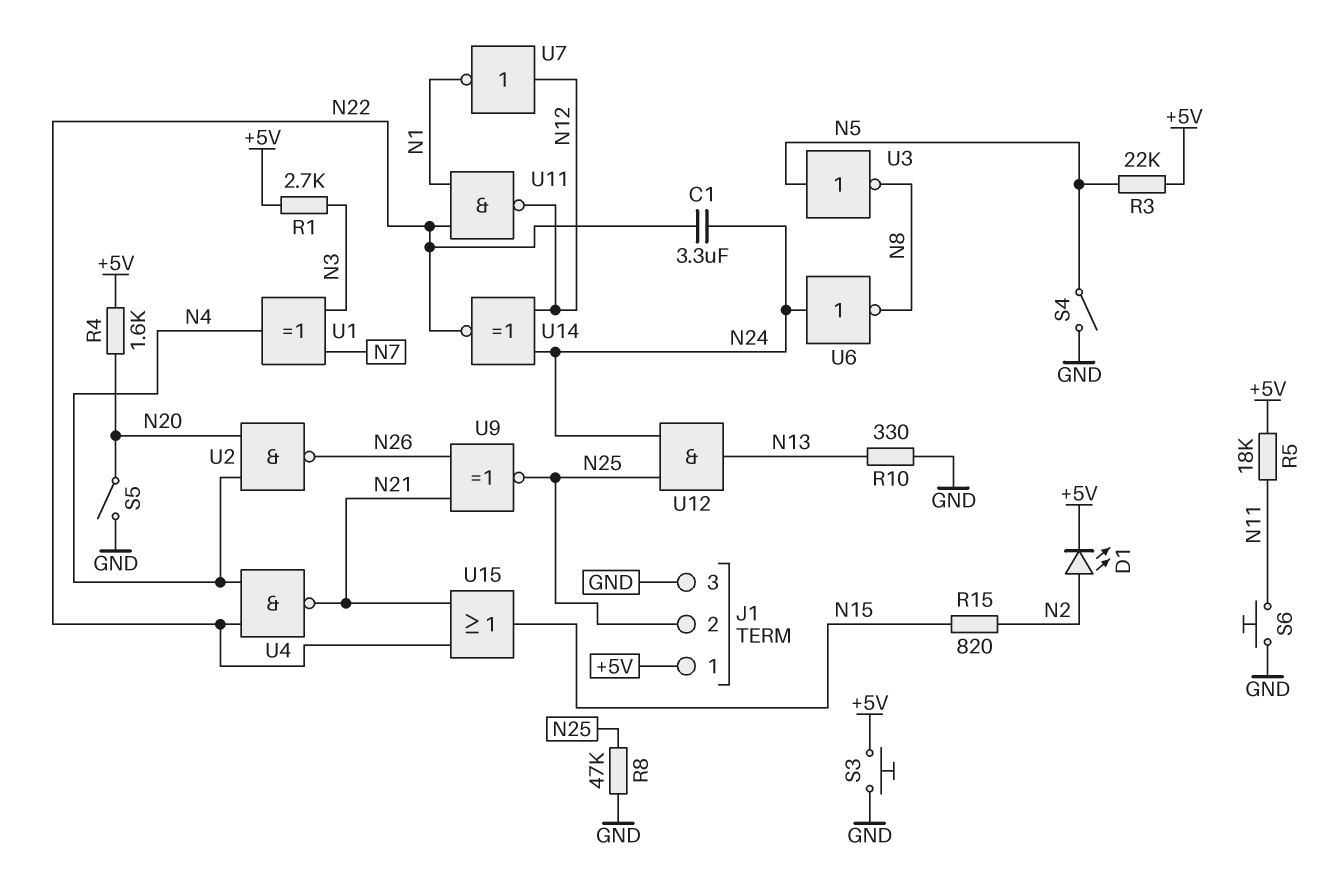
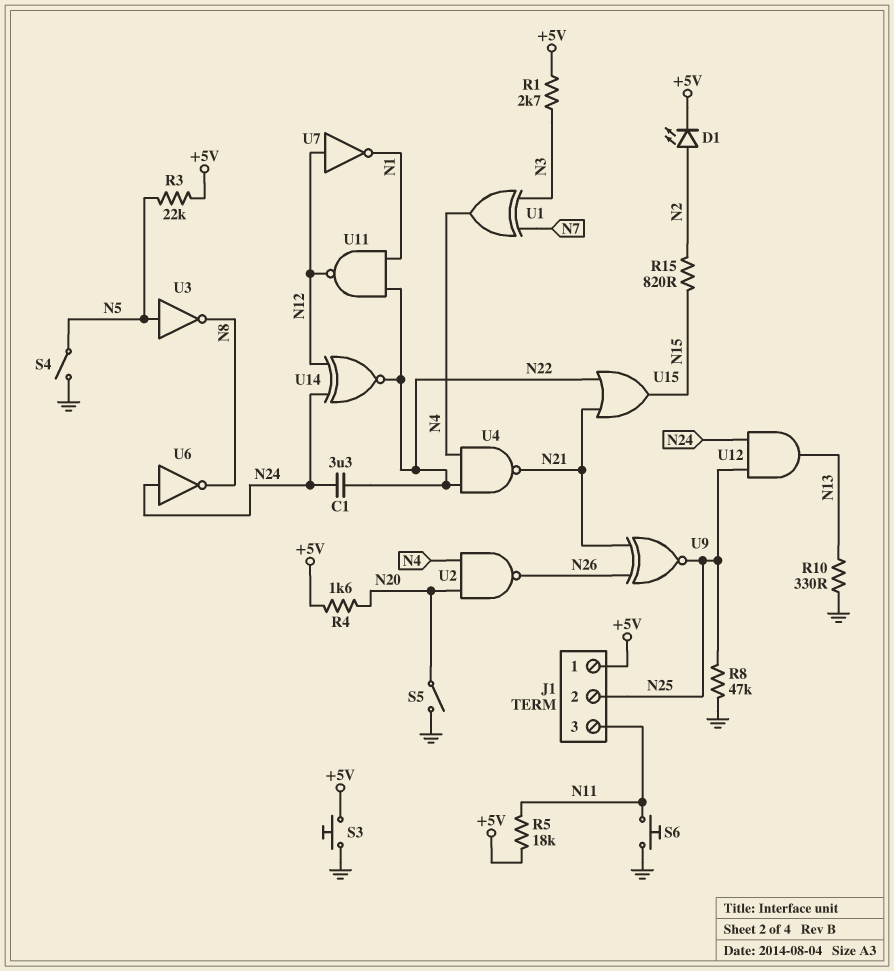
J1 pin 3: GND -> N11

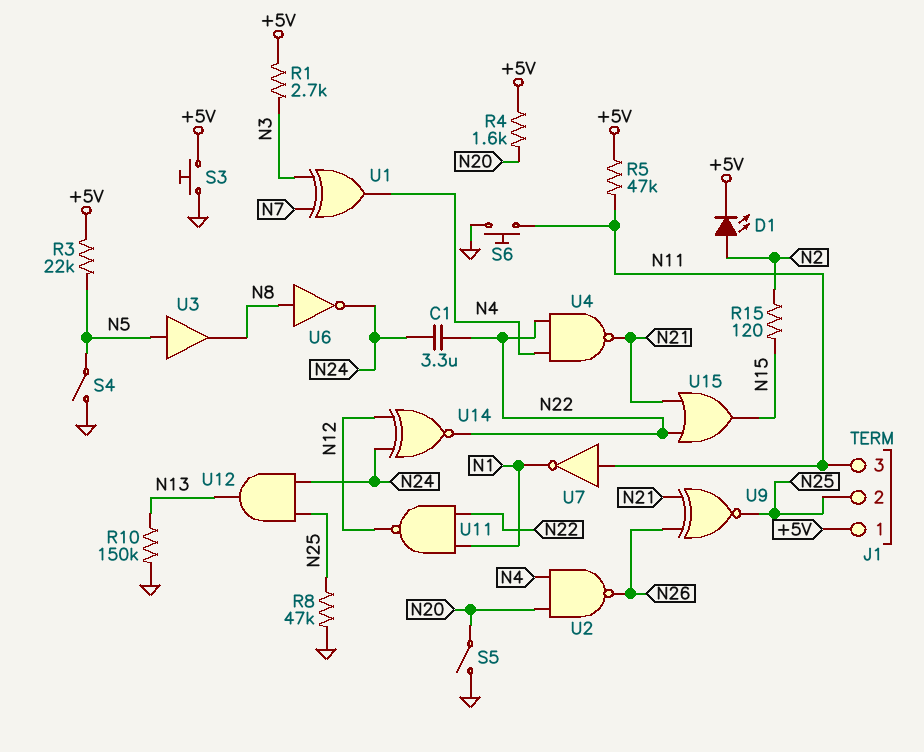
R5: 18k (+5V, N11) -> 47k (+5V, N11)
R10: 330 (GND, N13) -> 150k (GND, N13)
R15: 820 (N2, N15) -> 120 (N2, N15)
U3: NOT (in N5, out N8) -> buffer (in N5, out N8)
U6: NOT (in N24, out N8) -> NOT (in N8, out N24)
U7: NOT (in N12, out N1) -> NOT (in N11, out N1)

